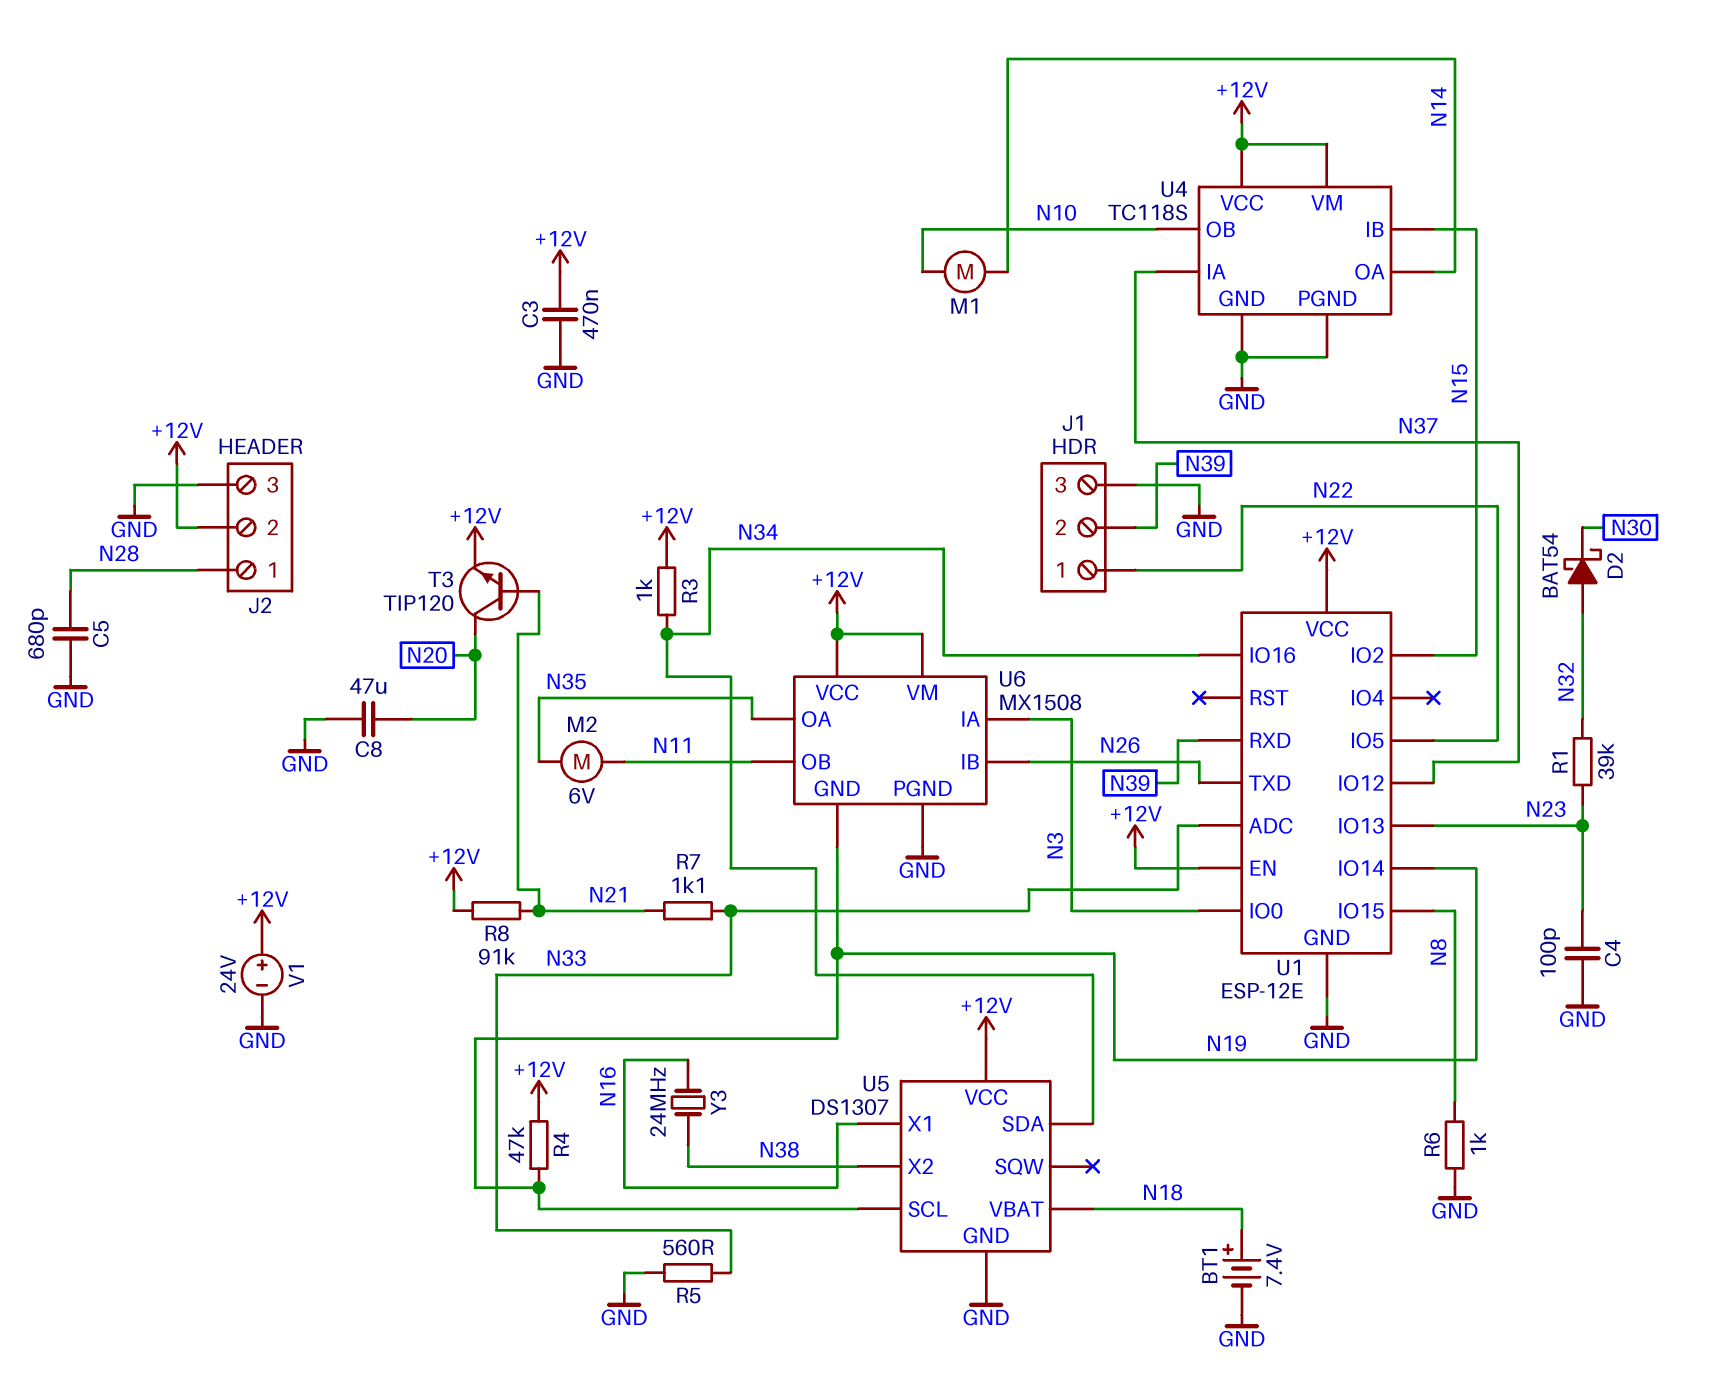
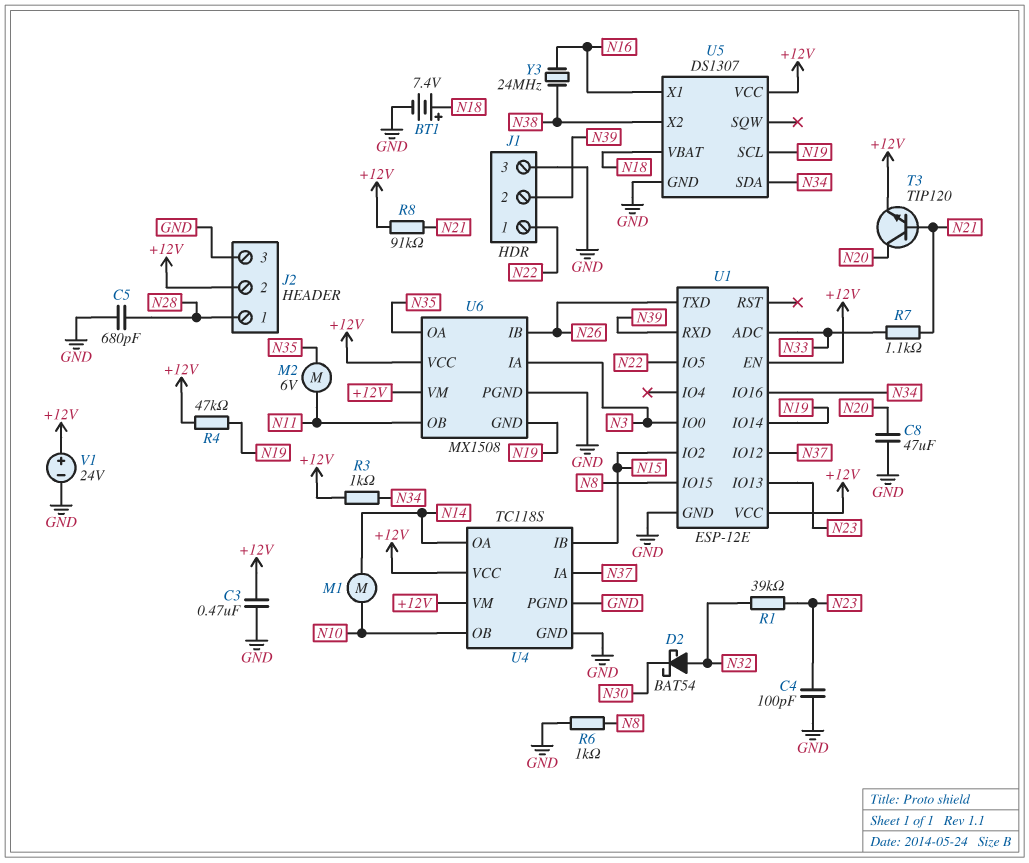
R5: 560 (GND, N33) -> none

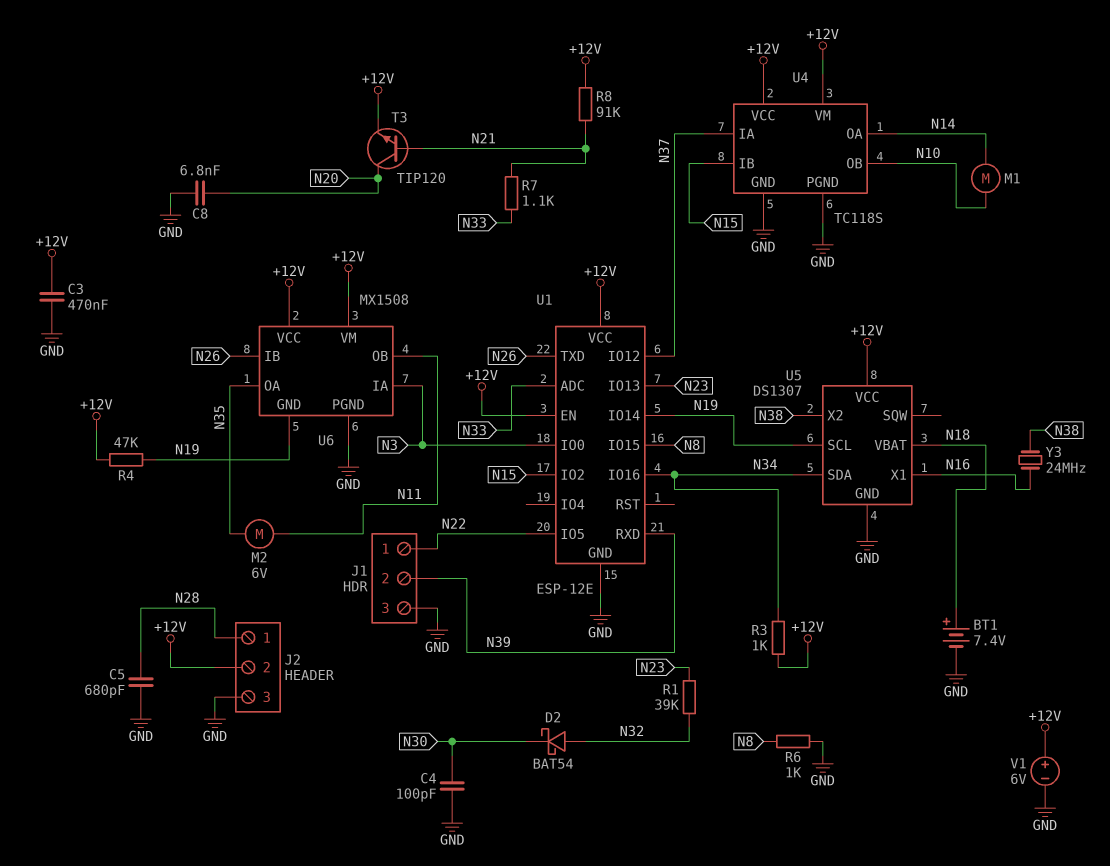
C4: 100pF (GND, N23) -> 100pF (GND, N30)
C8: 47uF (GND, N20) -> 6.8nF (GND, N20)
V1: 24V (plus +12V, minus GND) -> 6V (plus +12V, minus GND)

